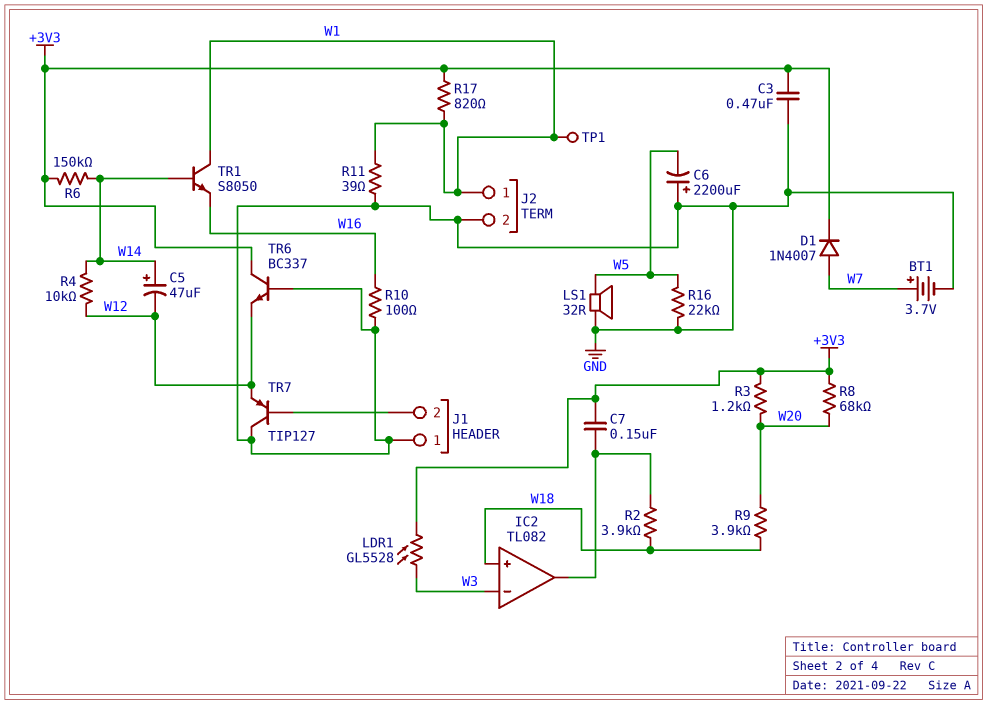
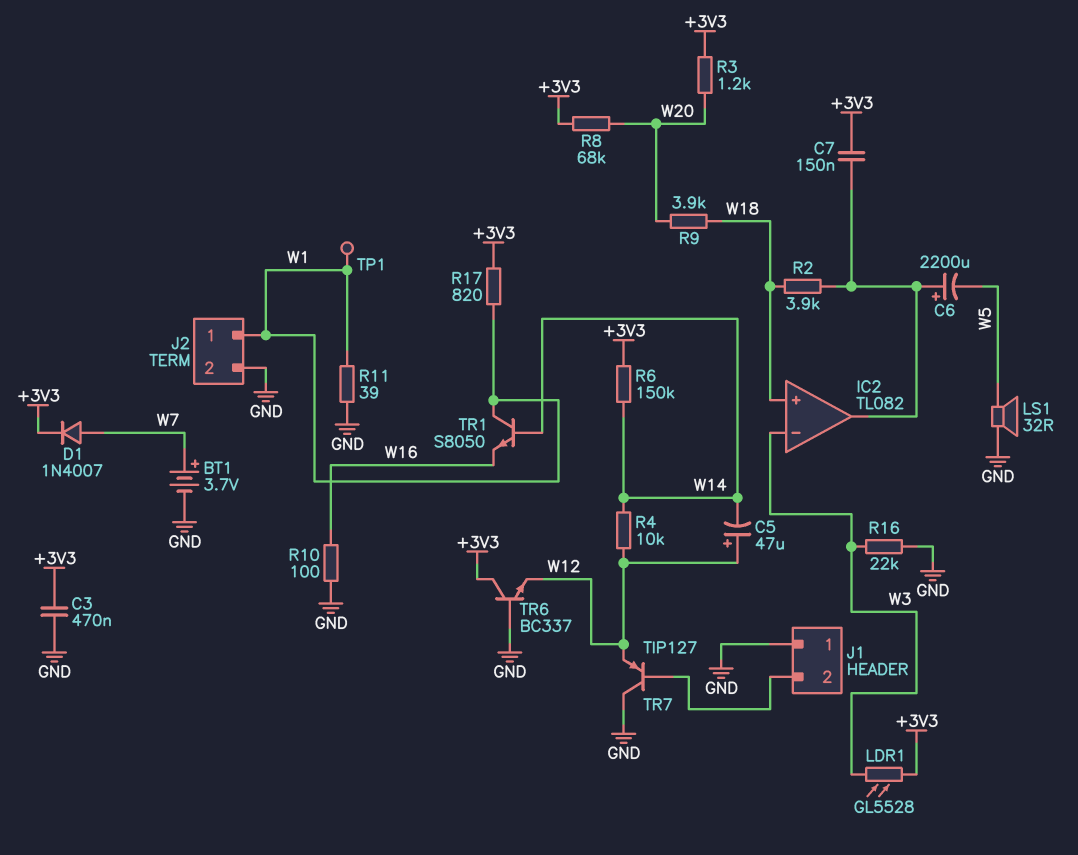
C5: 47uF (plus W14, minus W12) -> 47uF (plus W12, minus W14)
C6: 2200uF (plus GND, minus W5) -> 2200uF (plus IC2/out, minus W5)
R16: 22k (GND, W5) -> 22k (GND, W3)

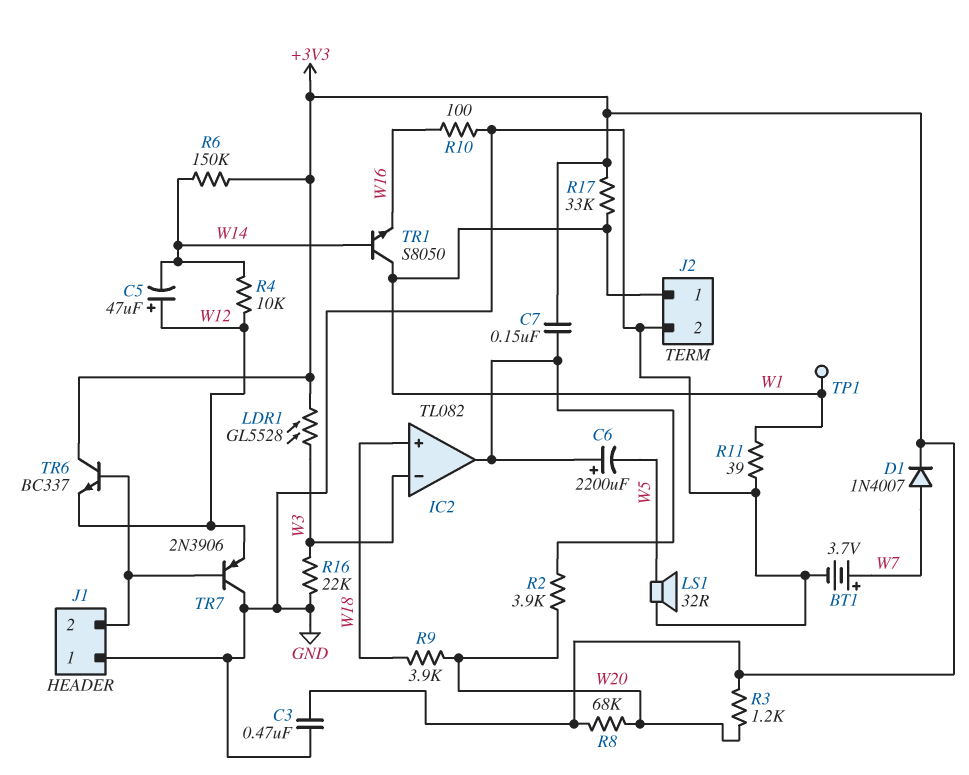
R2: 3.9k (IC2/out, W18) -> 3.9k (IC2/out, W20)
R17: 820 (+3V3, W1) -> 33k (+3V3, W1)
TR6: NPN BC337 (B GND, C +3V3, E W12) -> NPN BC337 (B J1/2, C +3V3, E W12)
TR7: PNP TIP127 (B J1/2, C GND, E W12) -> PNP 2N3906 (B J1/2, C GND, E W12)

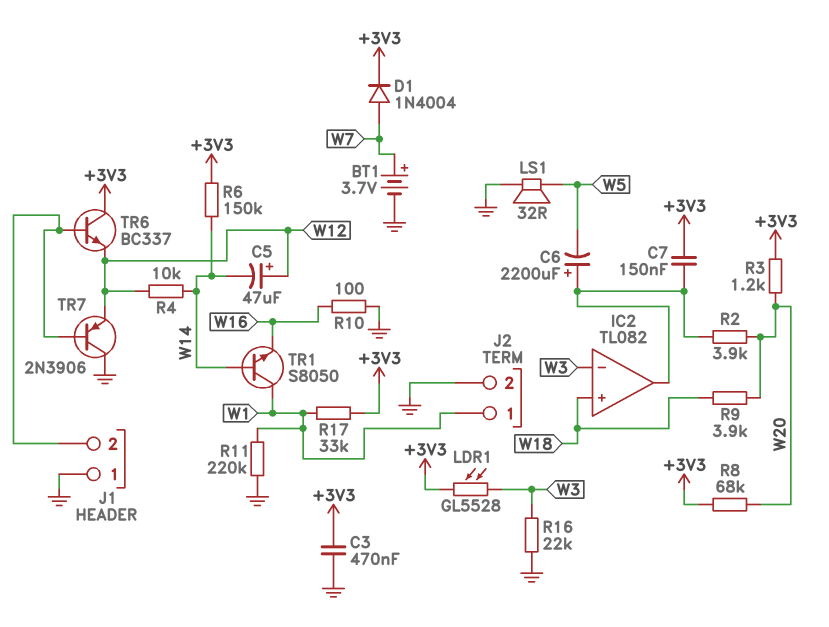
D1: diode 1N4007 (A W7, K +3V3) -> diode 1N4004 (A W7, K +3V3)
R11: 39 (GND, W1) -> 220k (GND, W1)
TP1: test point (W1) -> none

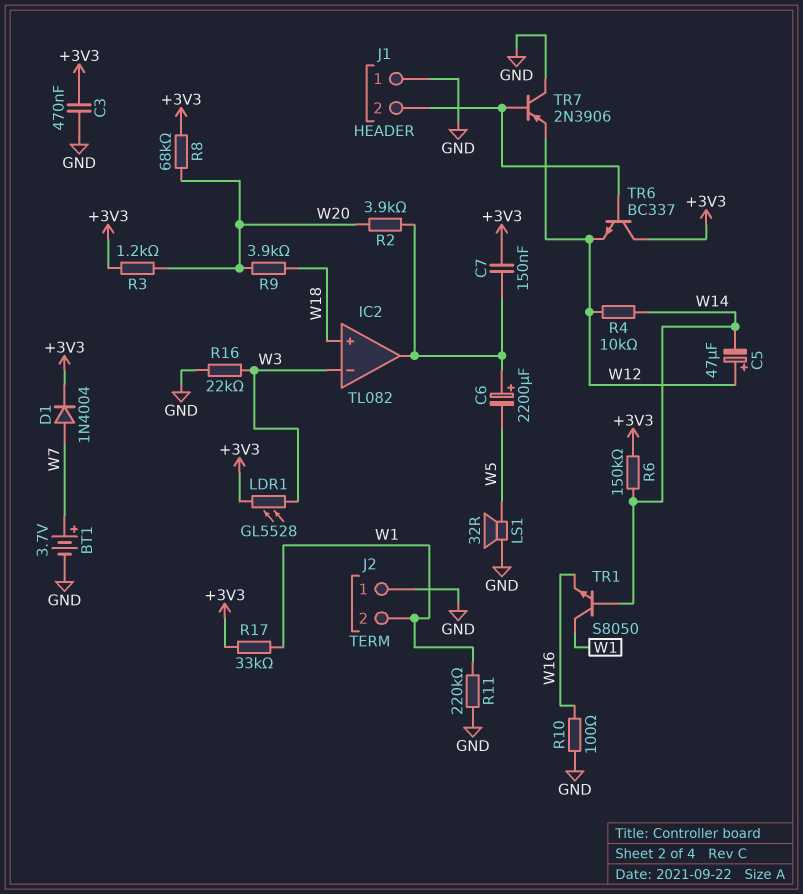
J2 pin 1: W1 -> GND
J2 pin 2: GND -> W1

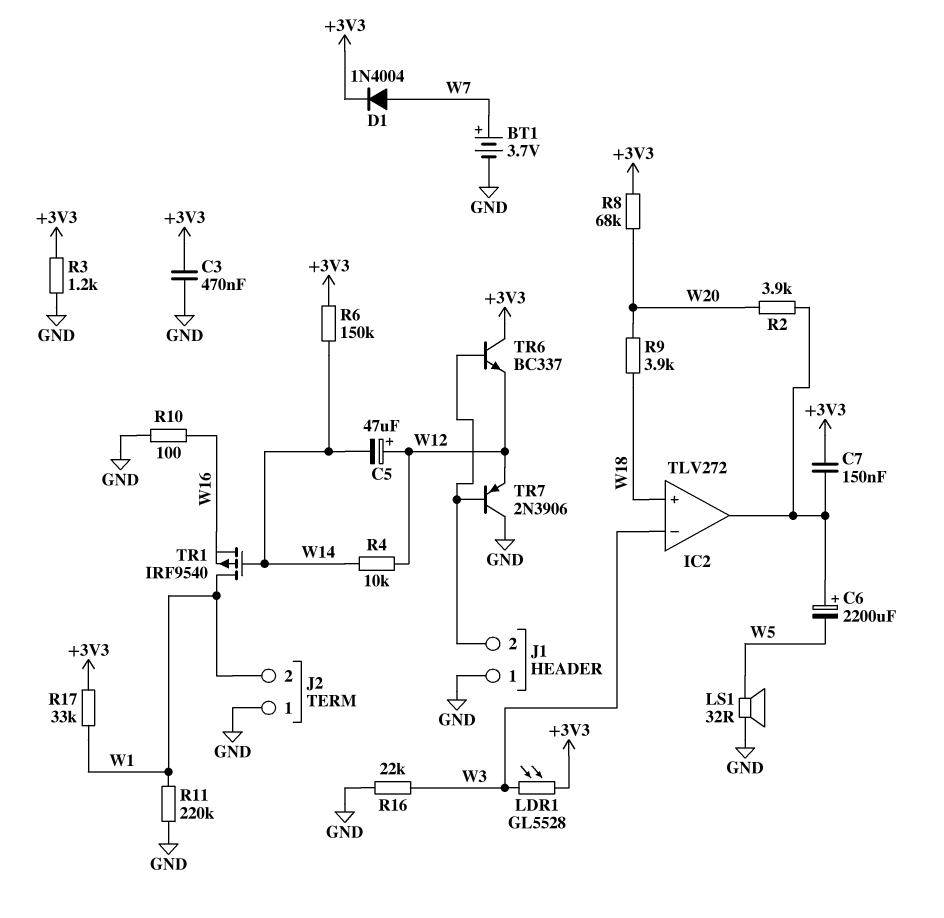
IC2: TL082 -> TLV272
R3: 1.2k (+3V3, W20) -> 1.2k (+3V3, GND)
TR1: NPN S8050 (B W14, C W1, E W16) -> PMOS IRF9540 (G W14, D W1, S W16)

